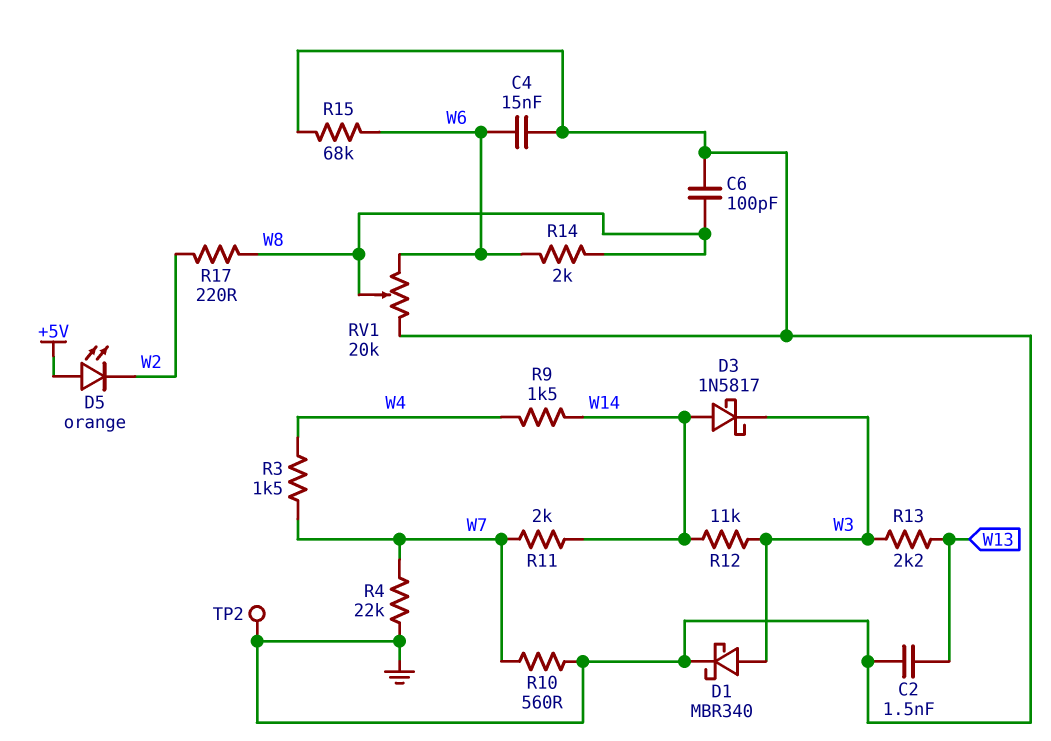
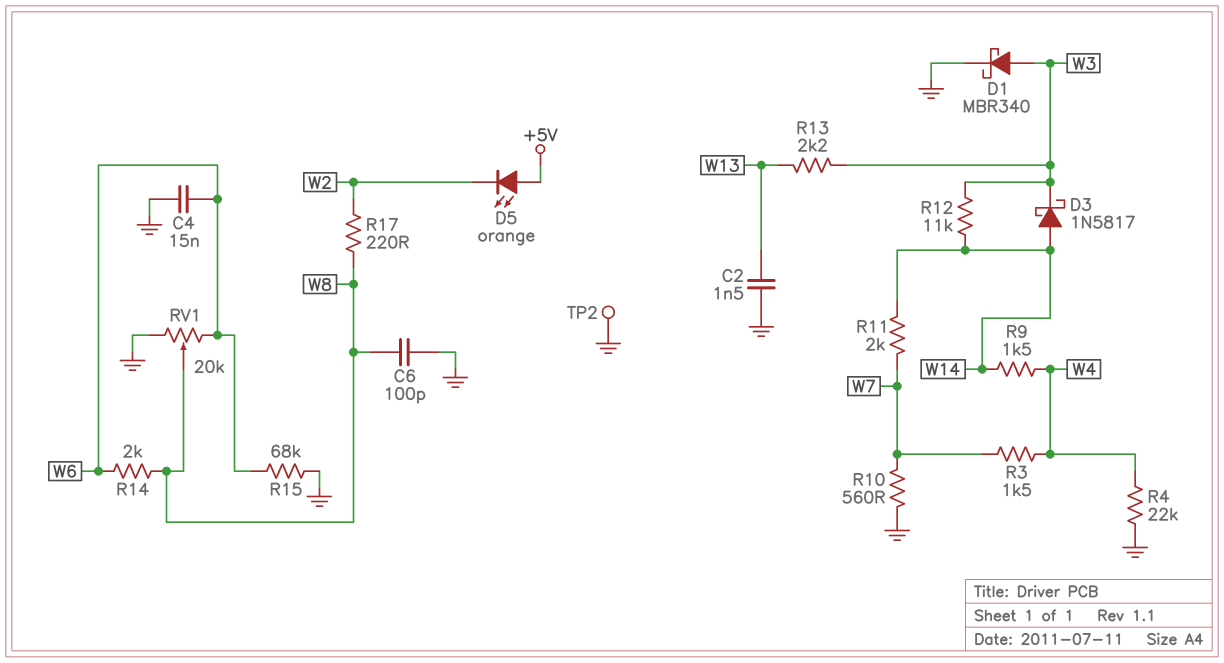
R4: 22k (GND, W7) -> 22k (GND, W4)

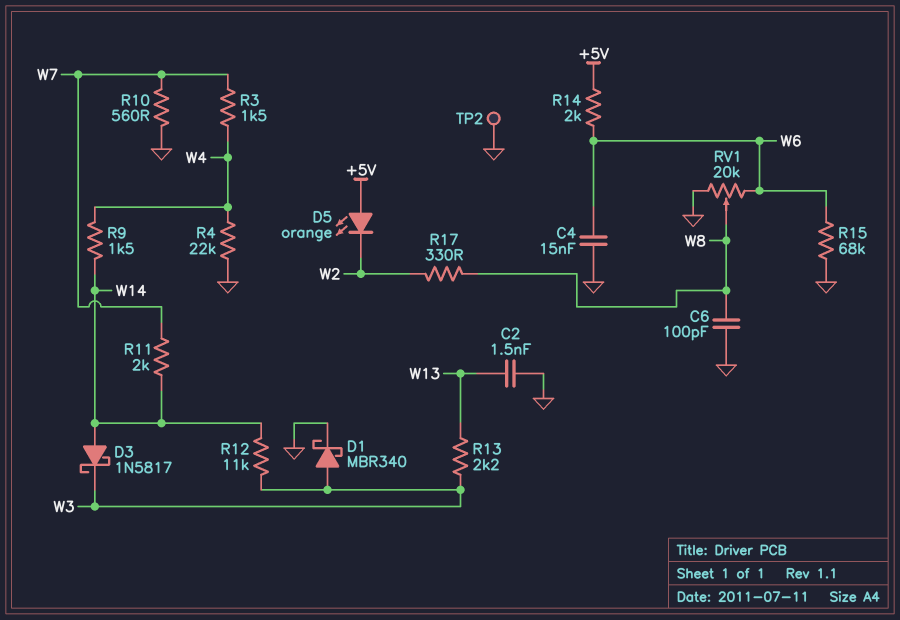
R14: 2k (W6, W8) -> 2k (+5V, W6)
R17: 220 (W2, W8) -> 330 (W2, W8)

